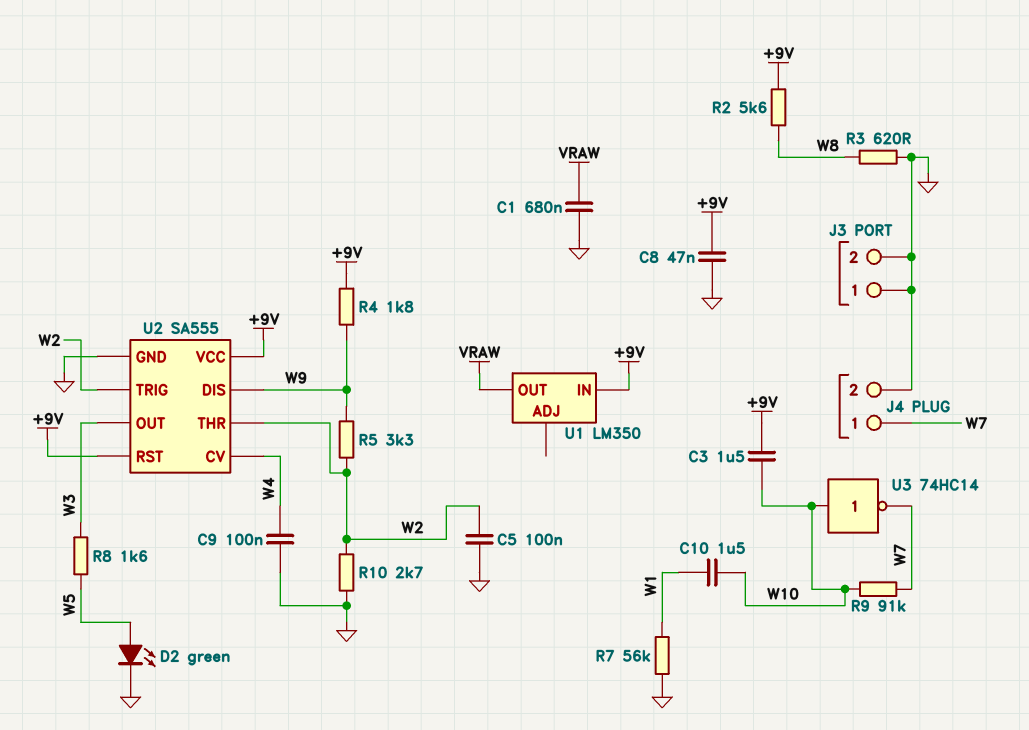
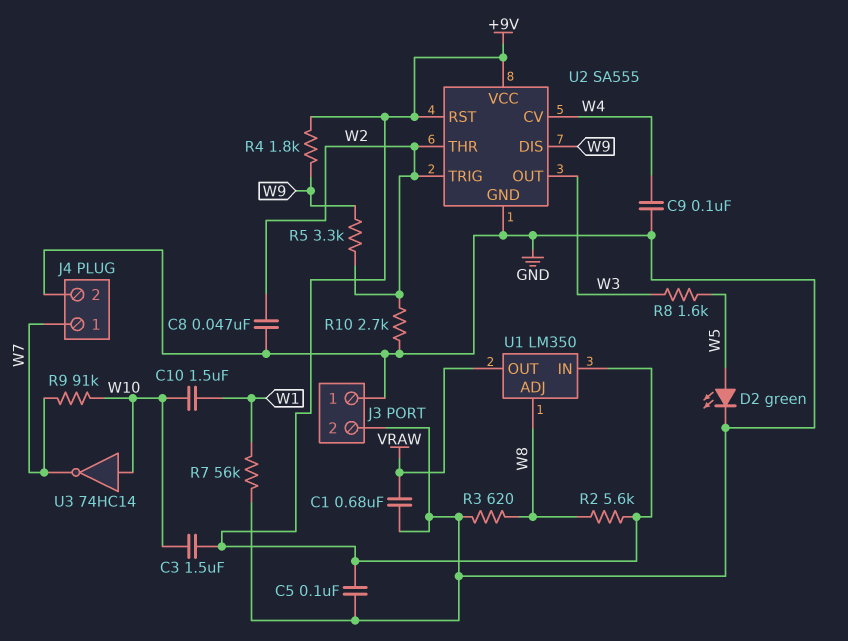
C5: 100nF (GND, W2) -> 100nF (+9V, GND)
C8: 47nF (+9V, GND) -> 47nF (GND, W2)
U1 pin ADJ: none -> W8

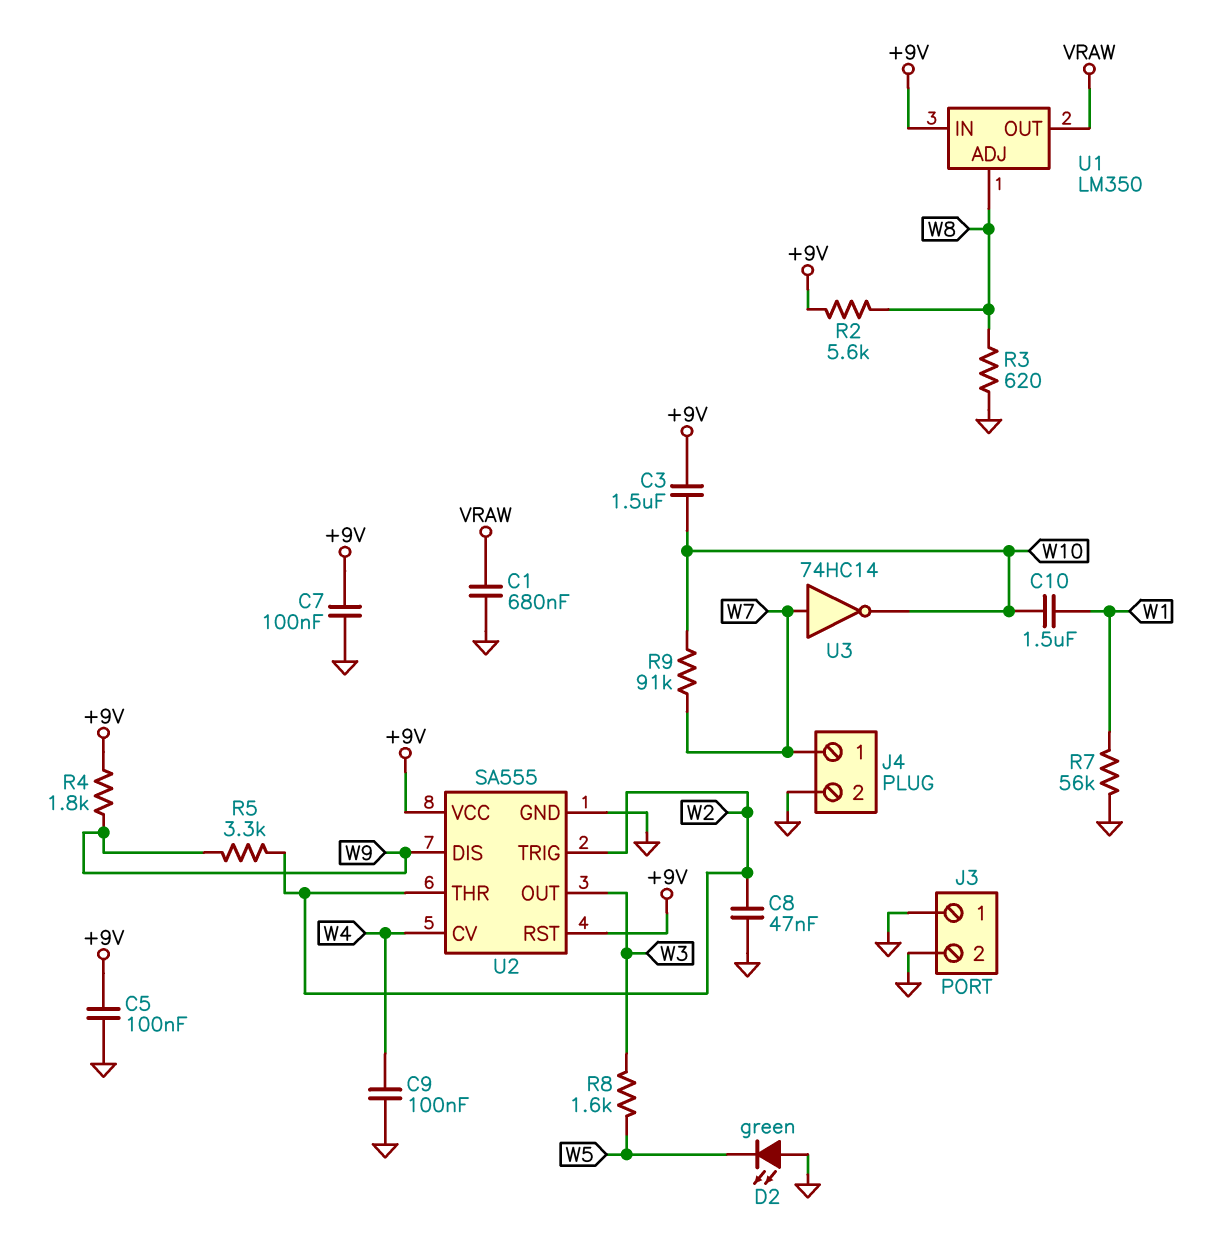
C7: none -> 100nF (+9V, GND)
D2: LED green (A W5, K GND) -> LED green (A GND, K W5)
R10: 2.7k (GND, W2) -> none
U3: NOT 74HC14 (in W10, out W7) -> NOT 74HC14 (in W7, out W10)

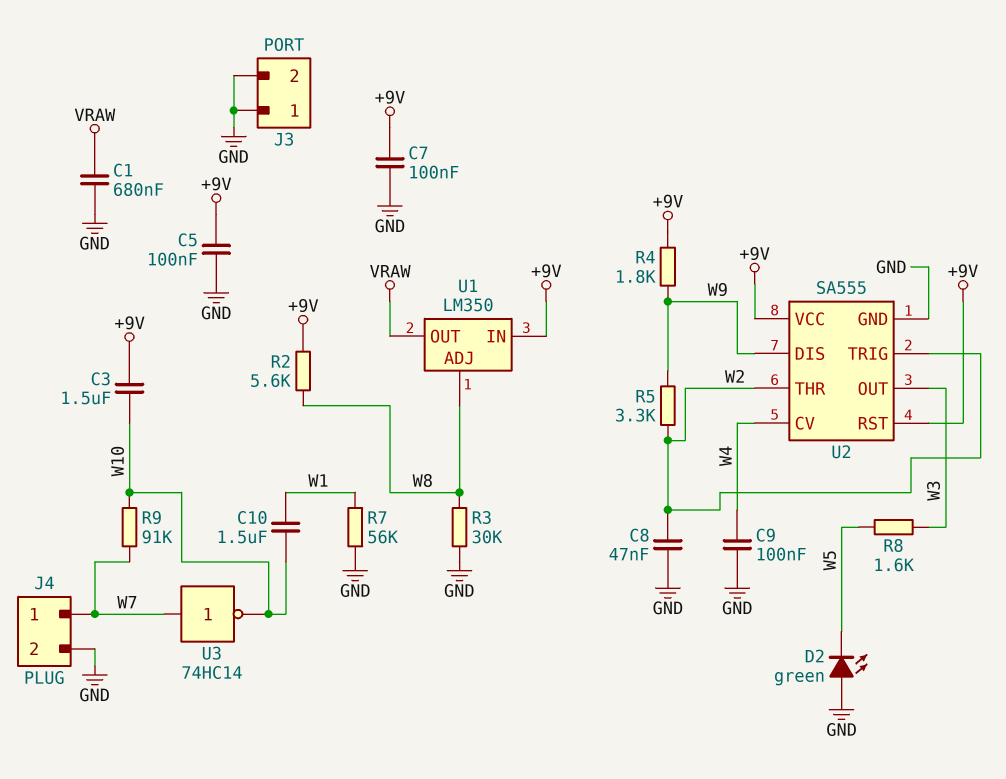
R3: 620 (GND, W8) -> 30k (GND, W8)

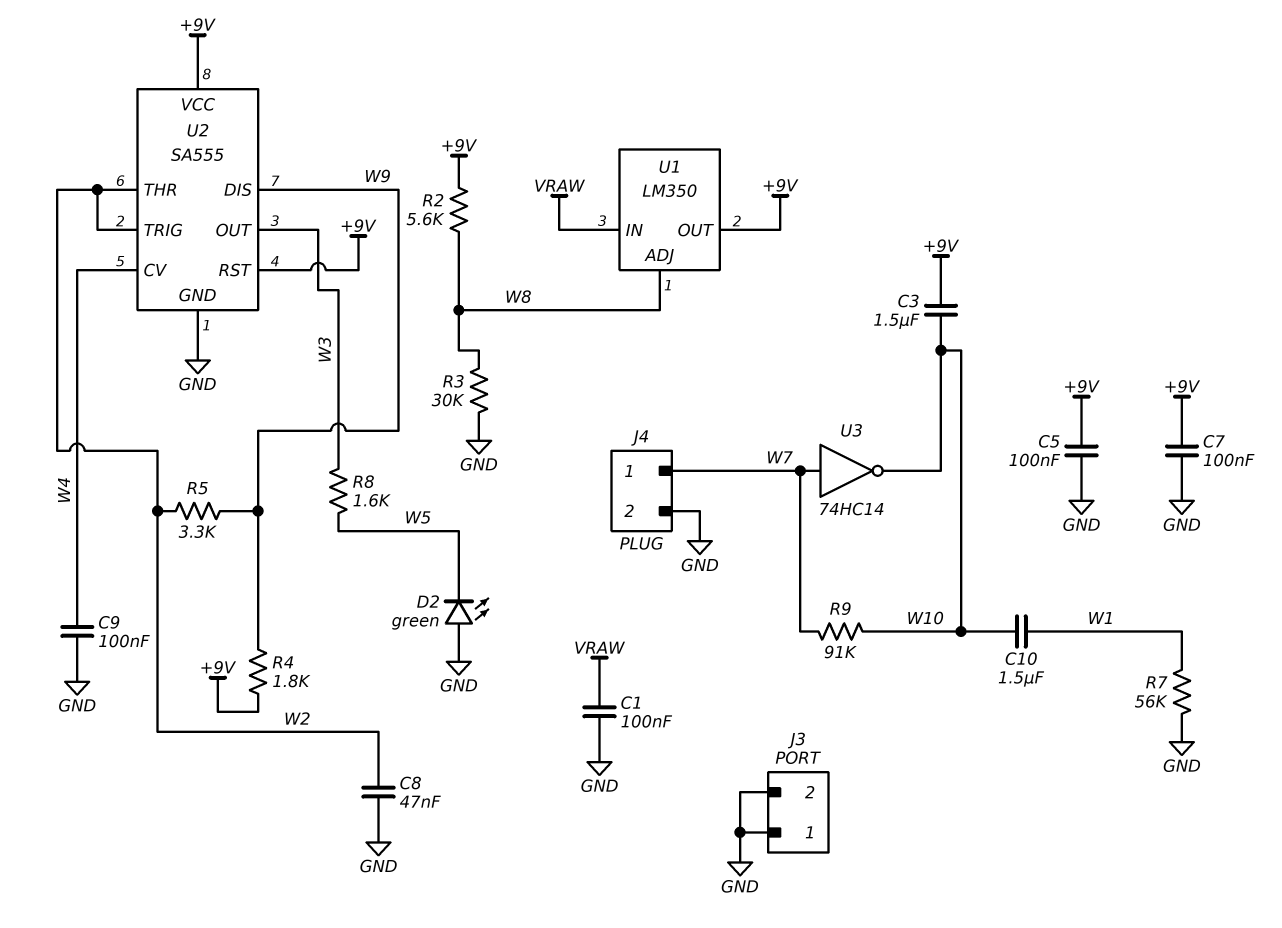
C1: 680nF (GND, VRAW) -> 100nF (GND, VRAW)
U1 pin IN: +9V -> VRAW
U1 pin OUT: VRAW -> +9V

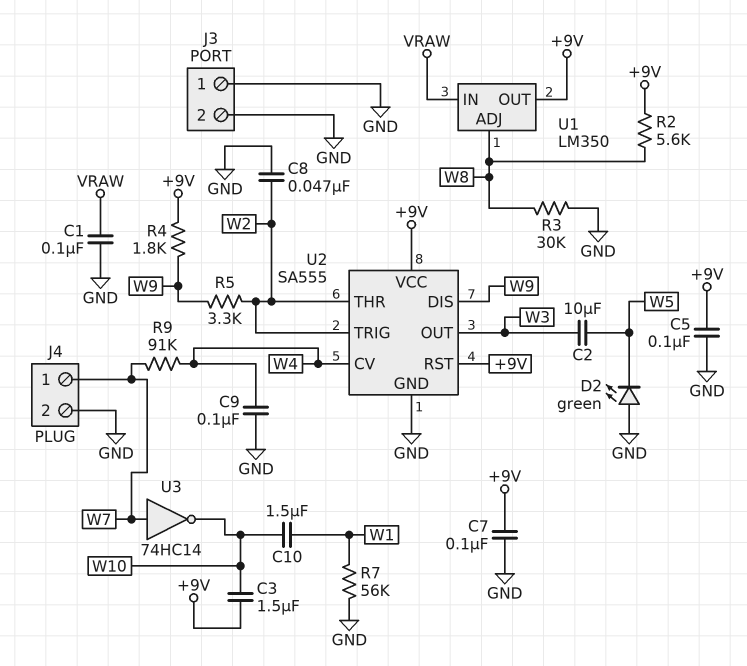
C2: none -> 10uF (W3, W5)
R8: 1.6k (W3, W5) -> none
R9: 91k (W7, W10) -> 91k (W4, W7)

